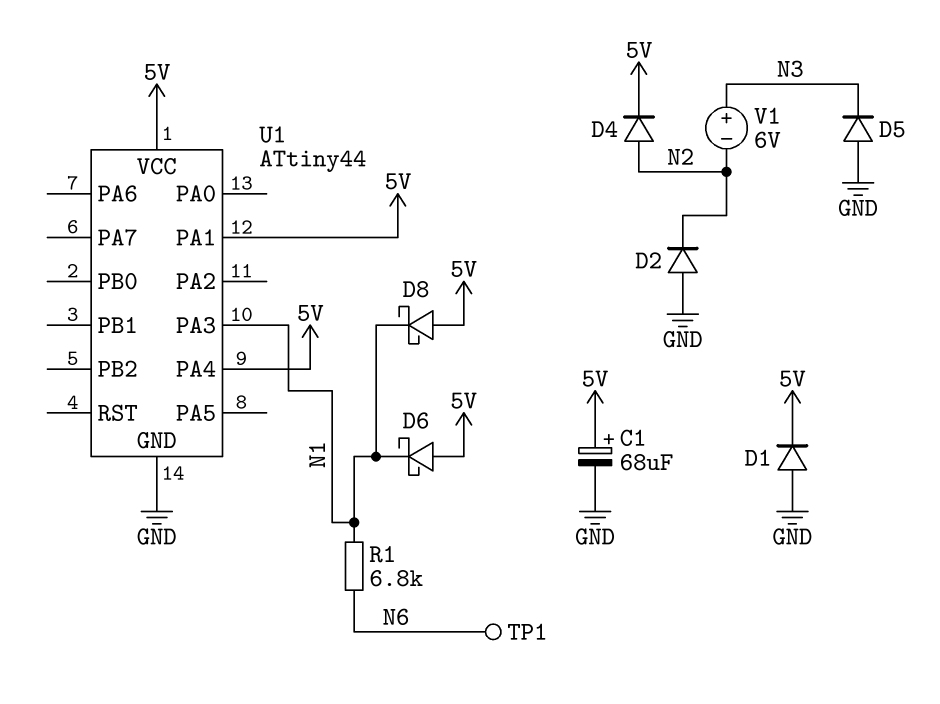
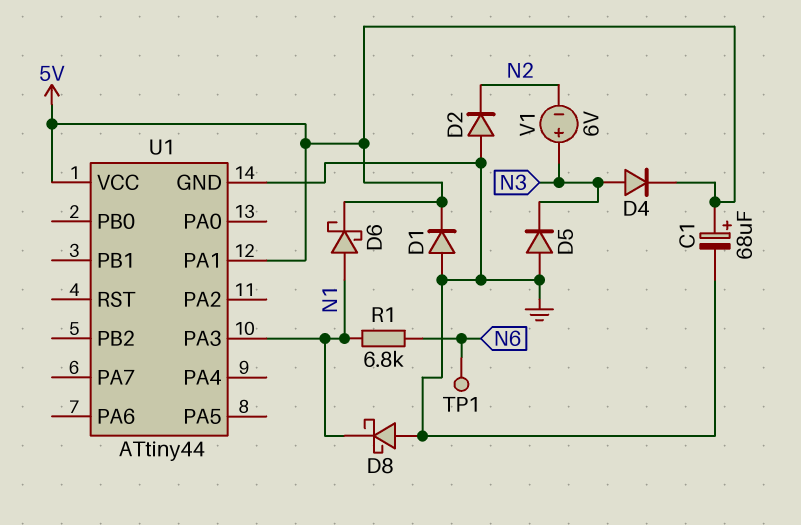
D4: diode (A N2, K 5V) -> diode (A N3, K 5V)
D6: schottky (A 5V, K N1) -> schottky (A N1, K 5V)
D8: schottky (A 5V, K N1) -> schottky (A GND, K N1)
U1 pin PA4: 5V -> none

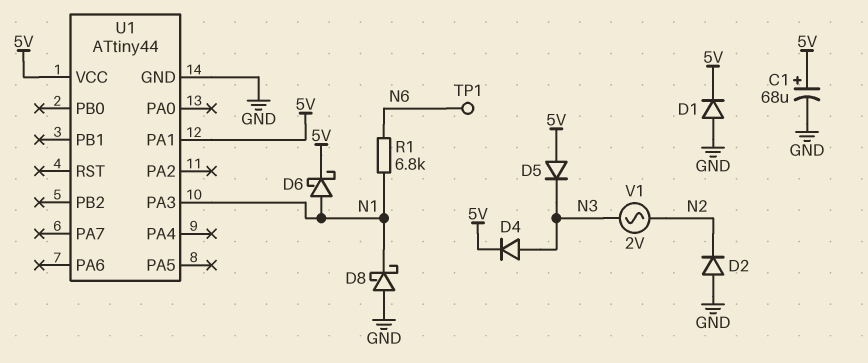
D5: diode (A GND, K N3) -> diode (A 5V, K N3)
V1: 6V (plus N3, minus N2) -> AC 2V (N2, N3)

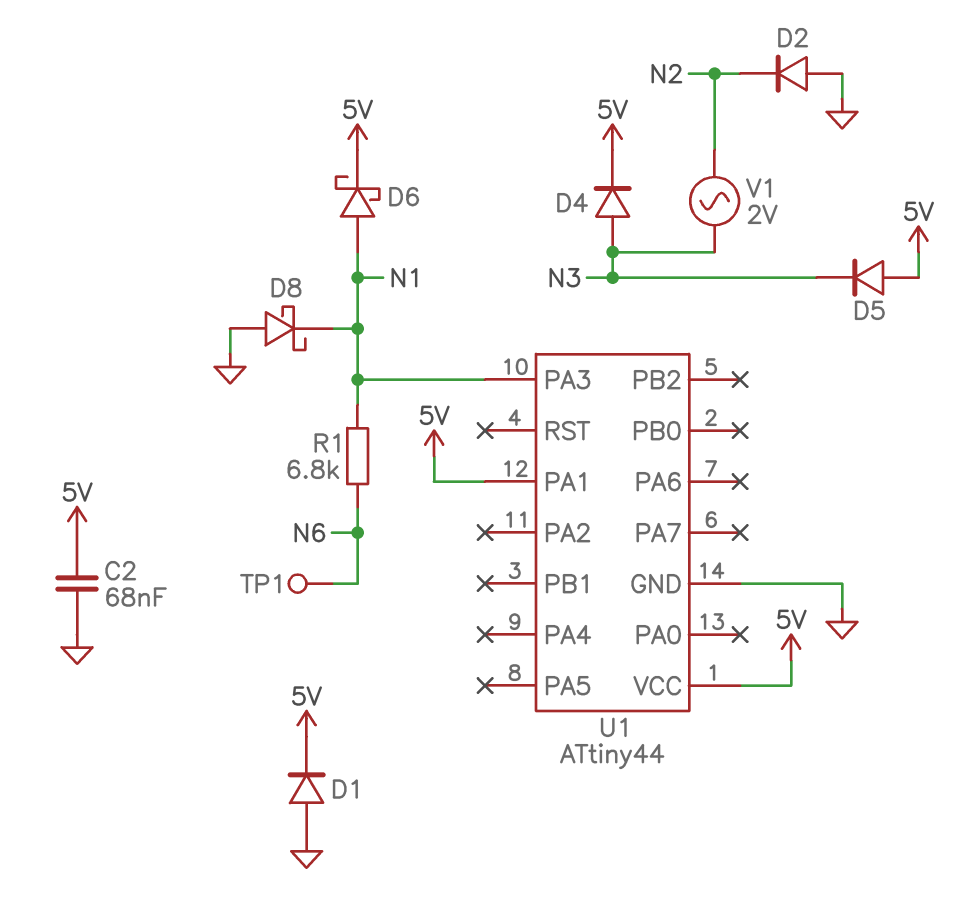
C1: 68uF (plus 5V, minus GND) -> none
C2: none -> 68nF (5V, GND)

